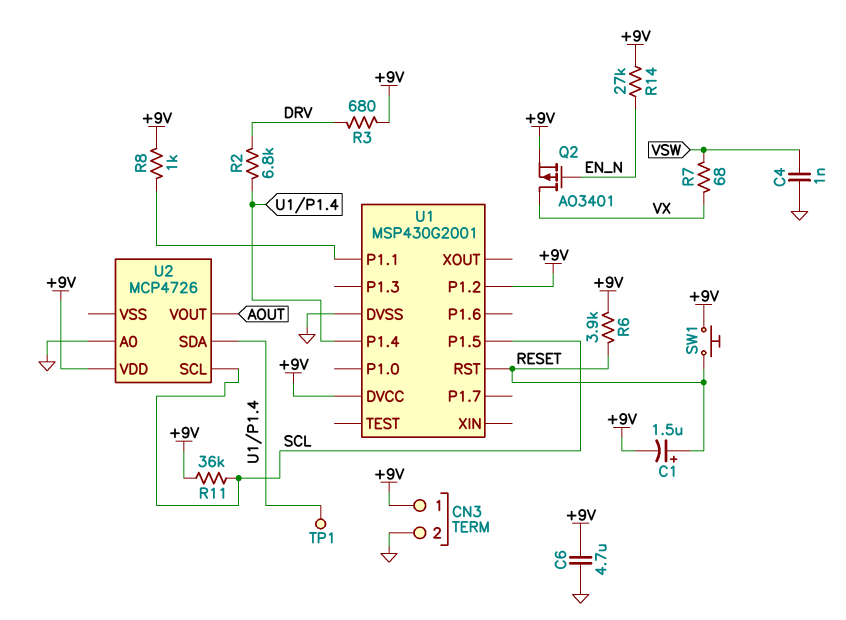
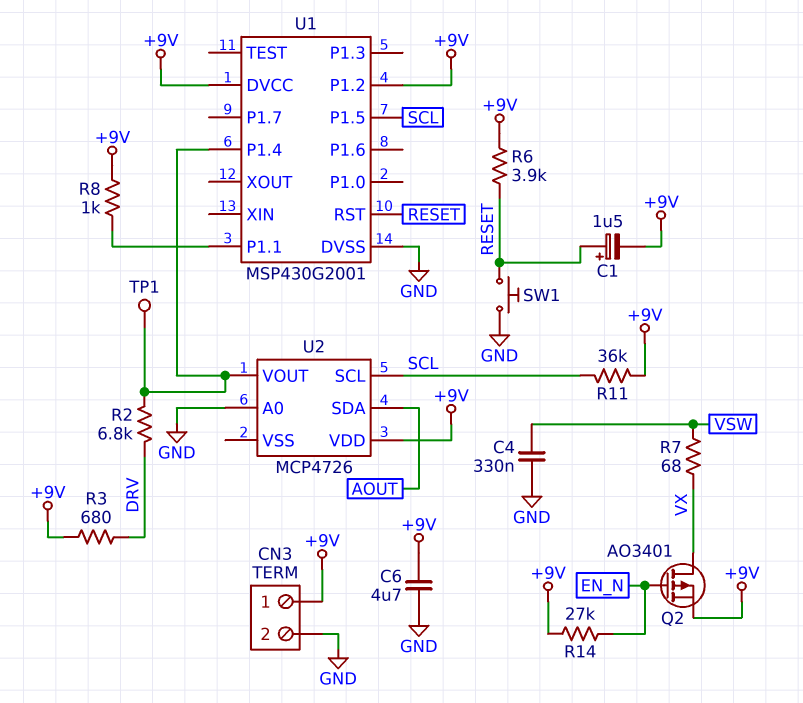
C4: 1nF (GND, VSW) -> 330nF (GND, VSW)
SW1: button (+9V, RESET) -> button (GND, RESET)
U2 pin SDA: U1/P1.4 -> AOUT
U2 pin VOUT: AOUT -> U1/P1.4

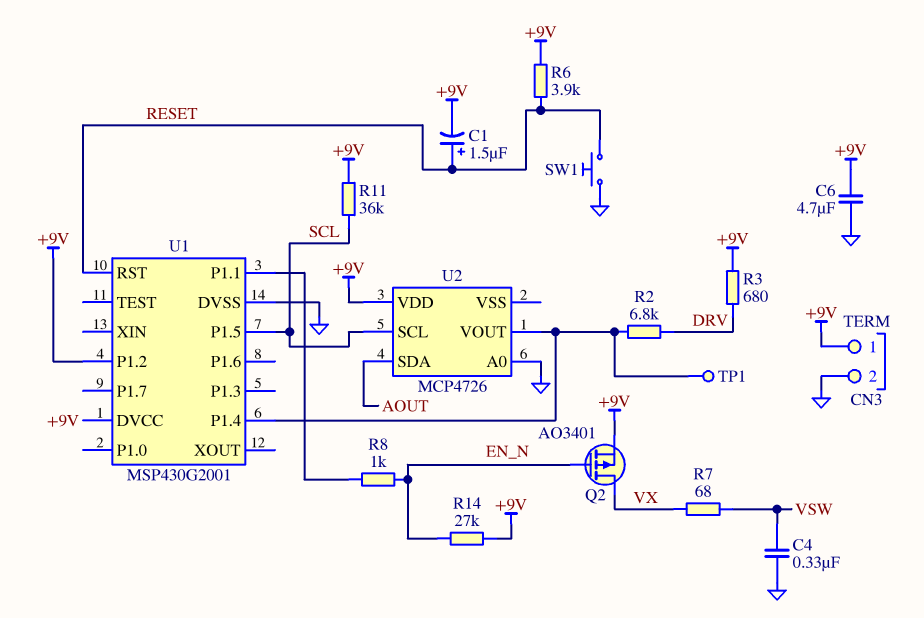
R8: 1k (+9V, U1/P1.1) -> 1k (EN_N, U1/P1.1)

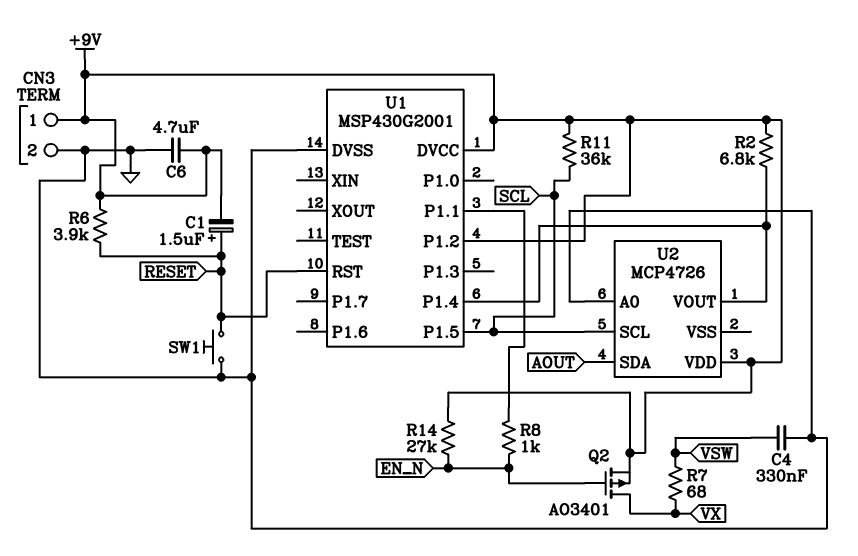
R2: 6.8k (DRV, U1/P1.4) -> 6.8k (+9V, U1/P1.4)
R3: 680 (+9V, DRV) -> none
TP1: test point (U1/P1.4) -> none

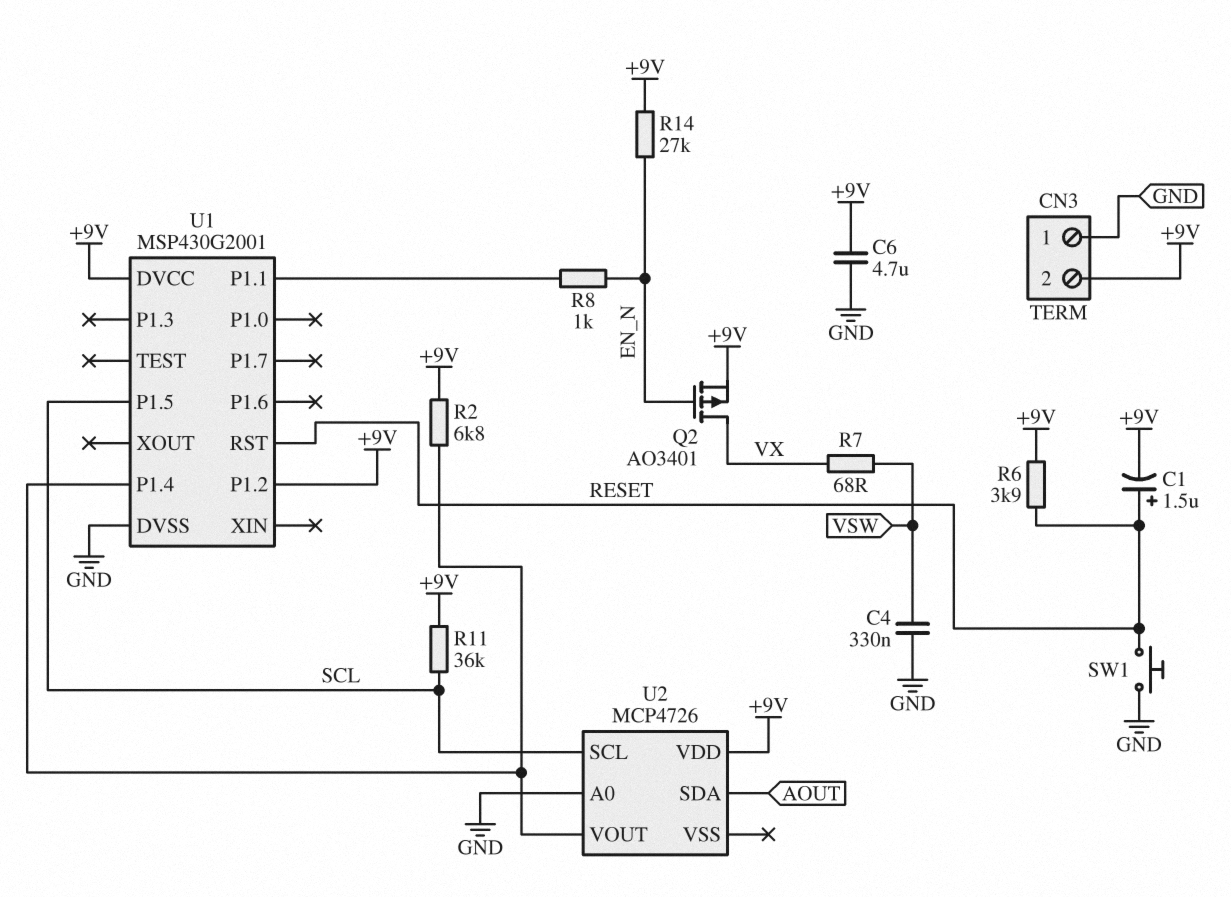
CN3 pin 1: +9V -> GND
CN3 pin 2: GND -> +9V

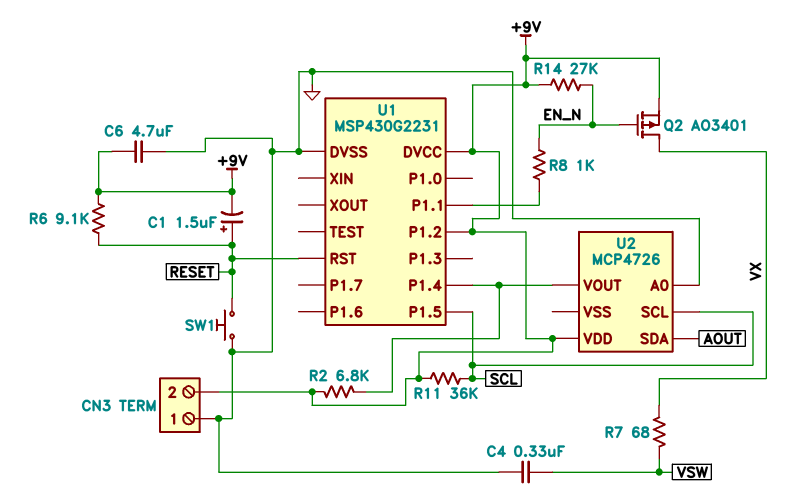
R6: 3.9k (+9V, RESET) -> 9.1k (+9V, RESET)
U1: MSP430G2001 -> MSP430G2231

